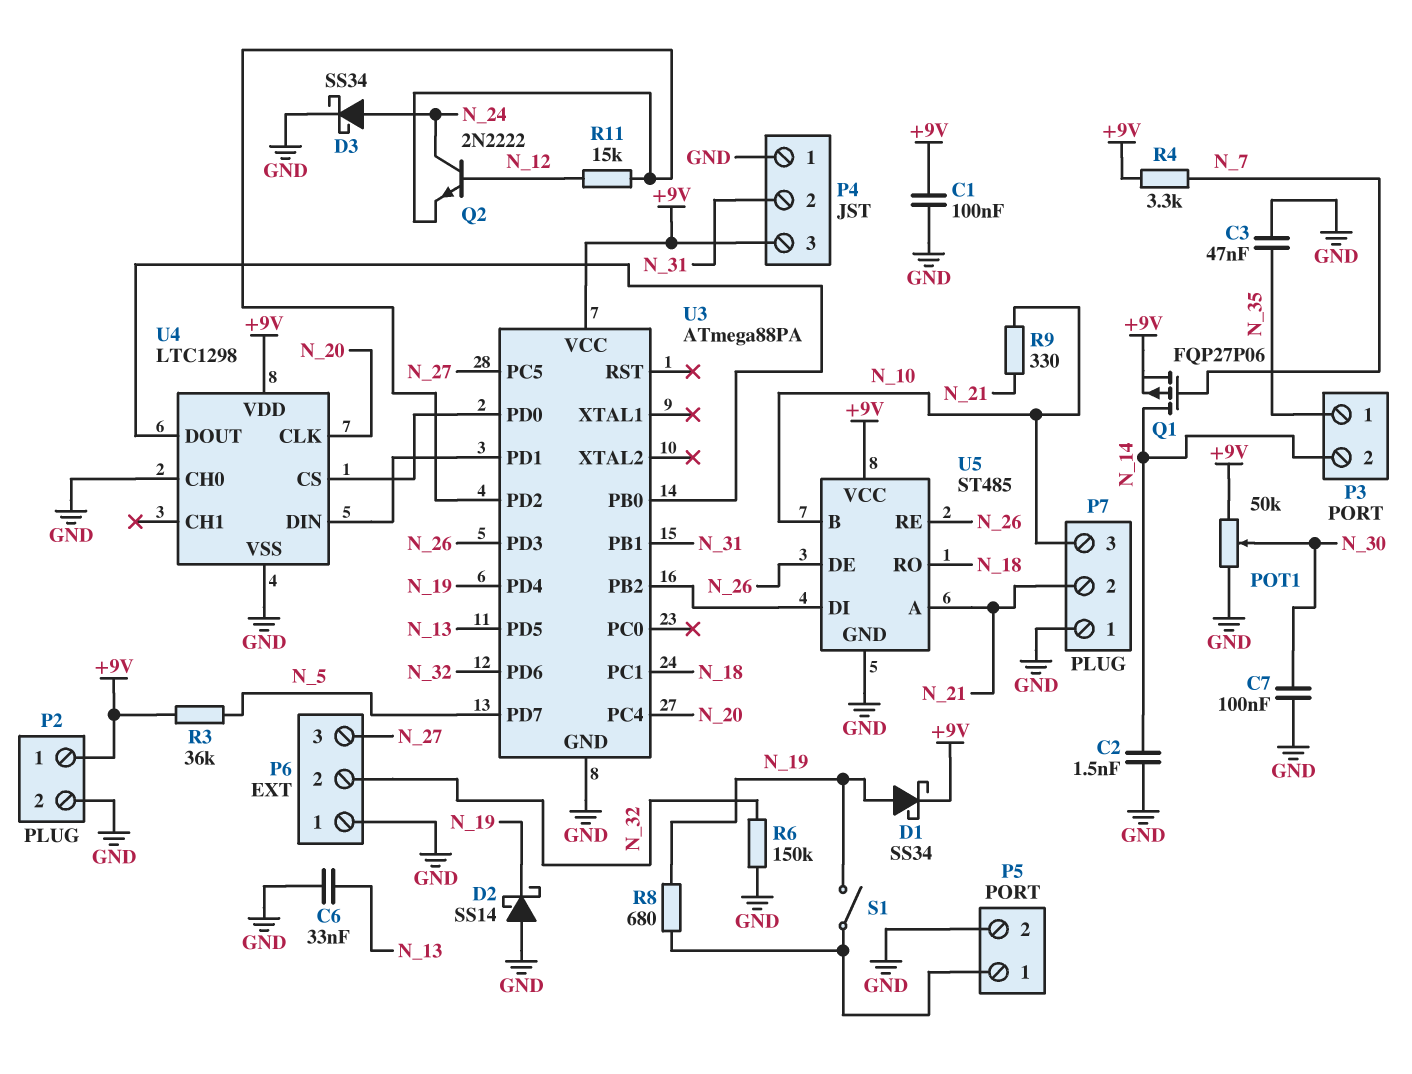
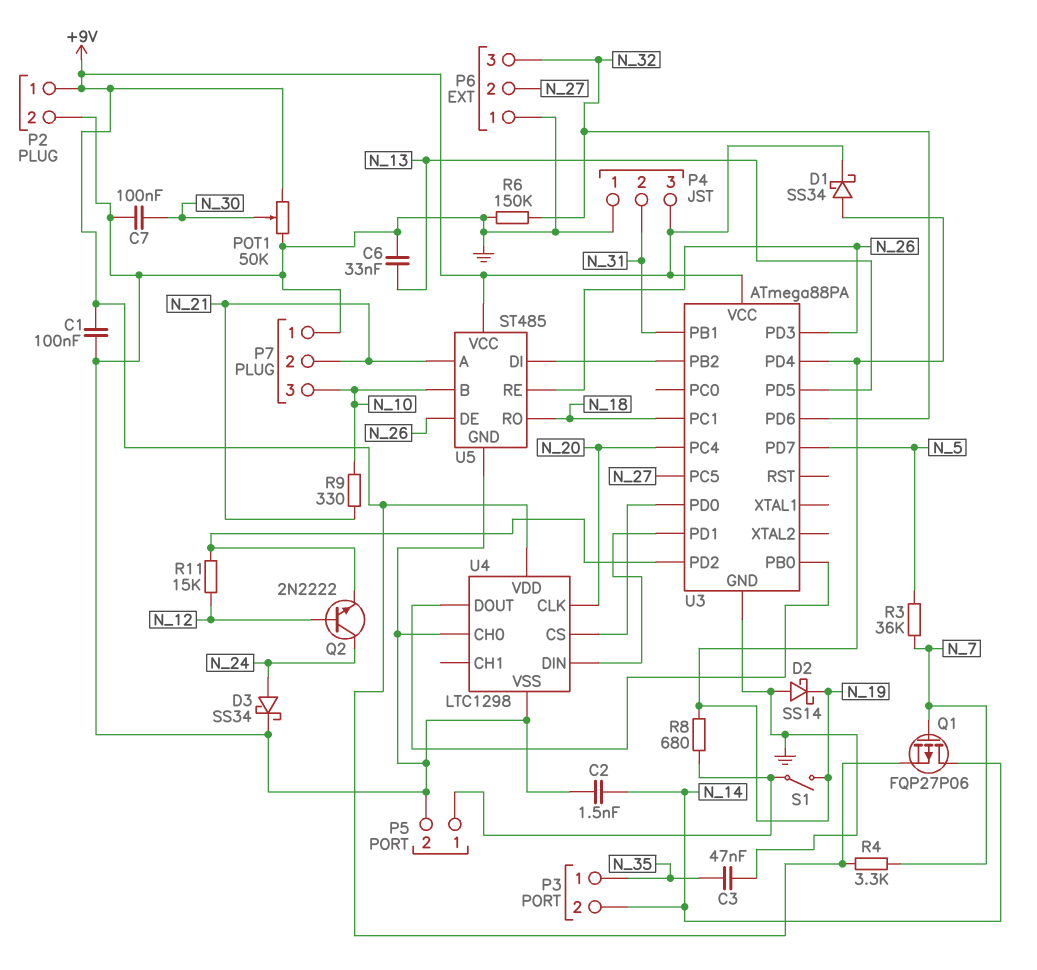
P6 pin 2: N_32 -> N_27
P6 pin 3: N_27 -> N_32
R3: 36k (+9V, N_5) -> 36k (N_5, N_7)

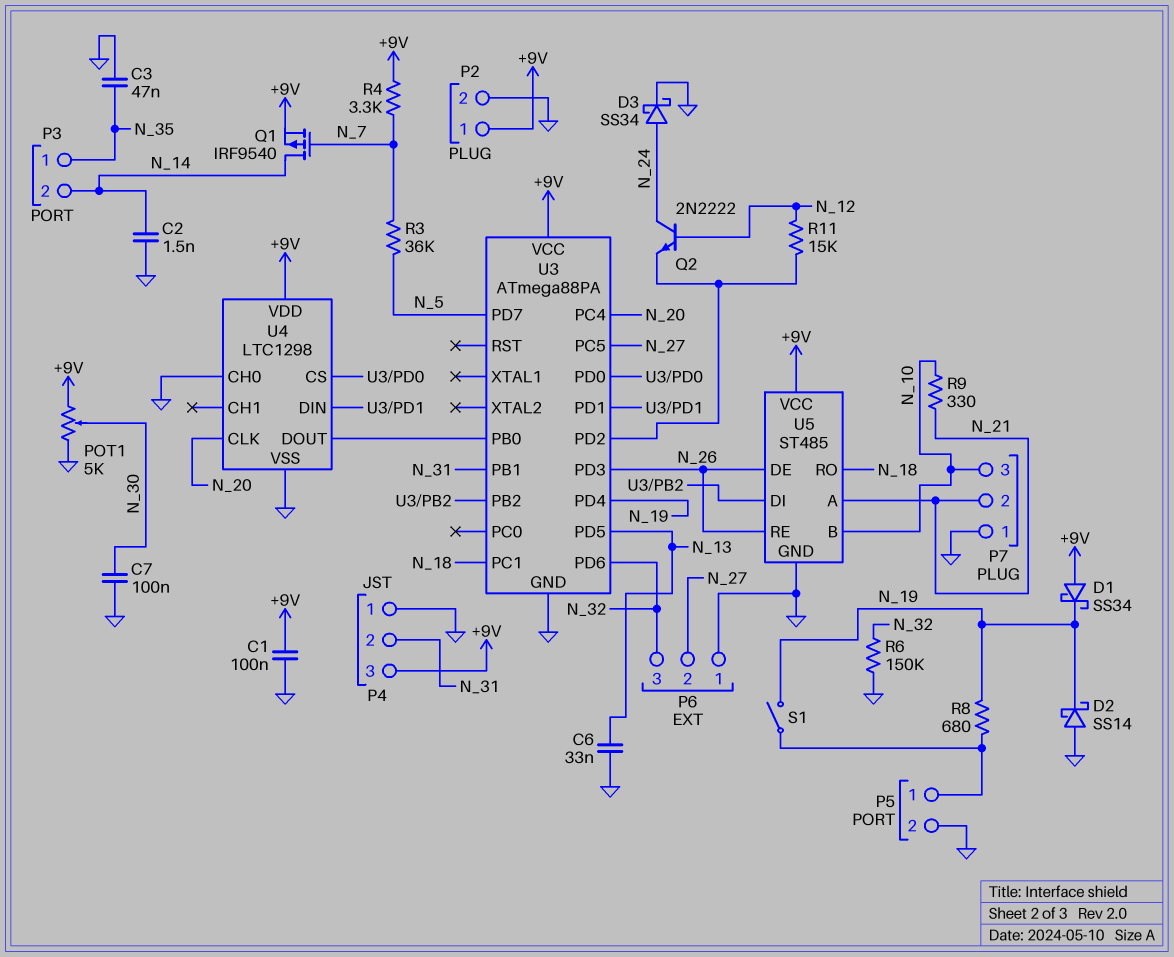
D1: schottky SS34 (A N_19, K +9V) -> schottky SS34 (A +9V, K N_19)
POT1: 50k (+9V, GND, wiper N_30) -> 5k (+9V, GND, wiper N_30)
Q1: PMOS FQP27P06 (G N_7, D N_14, S +9V) -> PMOS IRF9540 (G N_7, D N_14, S +9V)

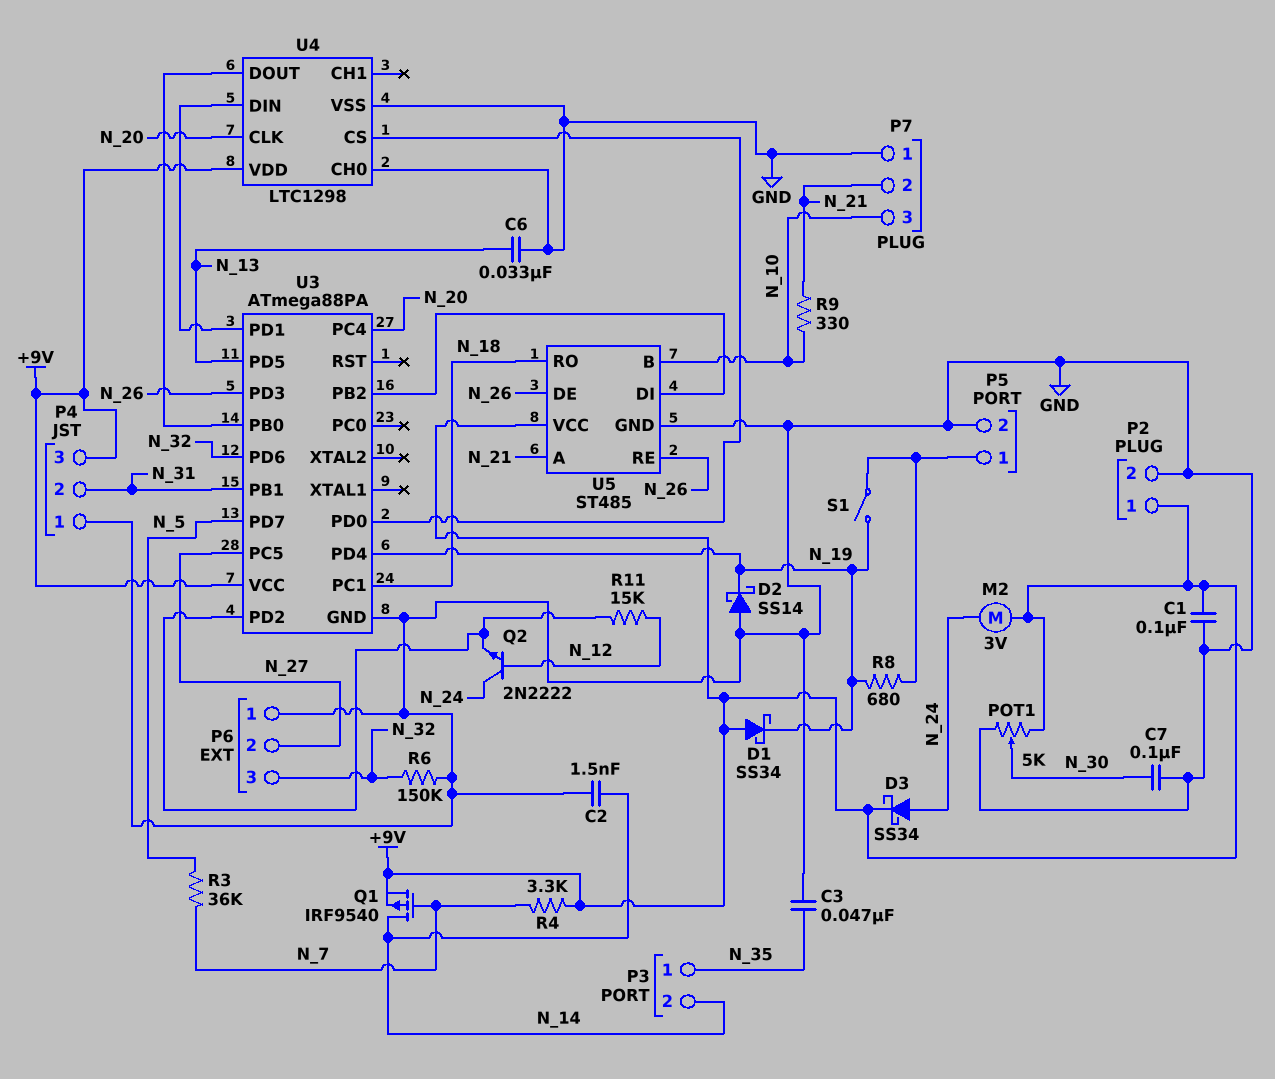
D3: schottky SS34 (A N_24, K GND) -> schottky SS34 (A N_24, K +9V)
M2: none -> motor 3V (+9V, N_24)

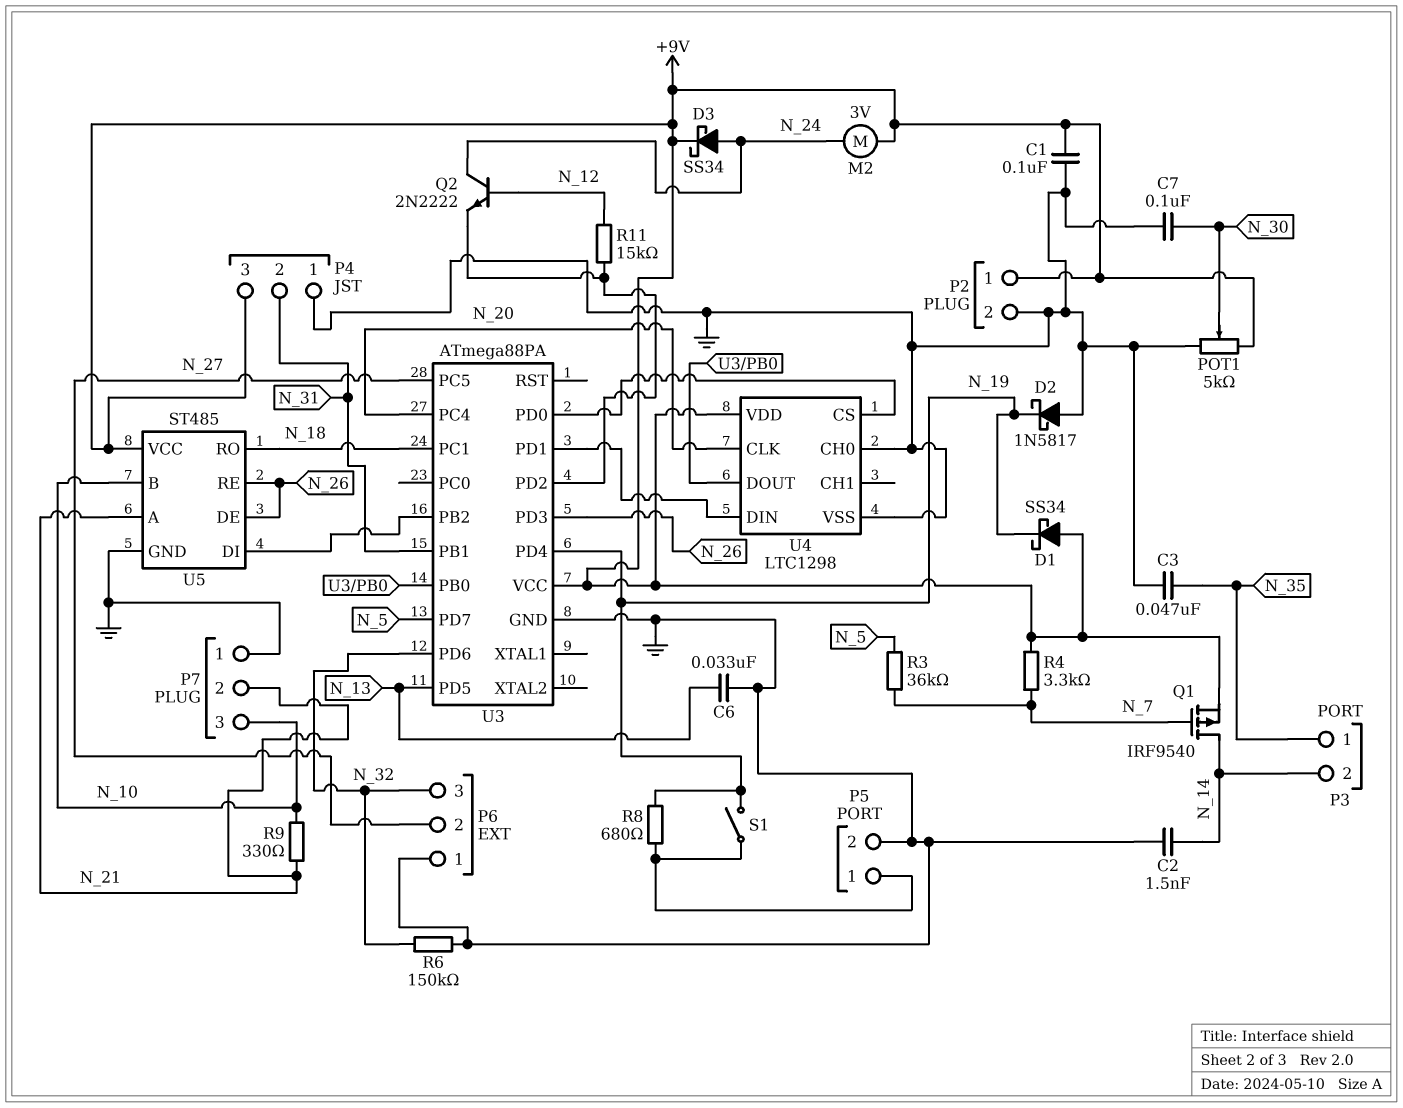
D2: schottky SS14 (A GND, K N_19) -> schottky 1N5817 (A GND, K N_19)

